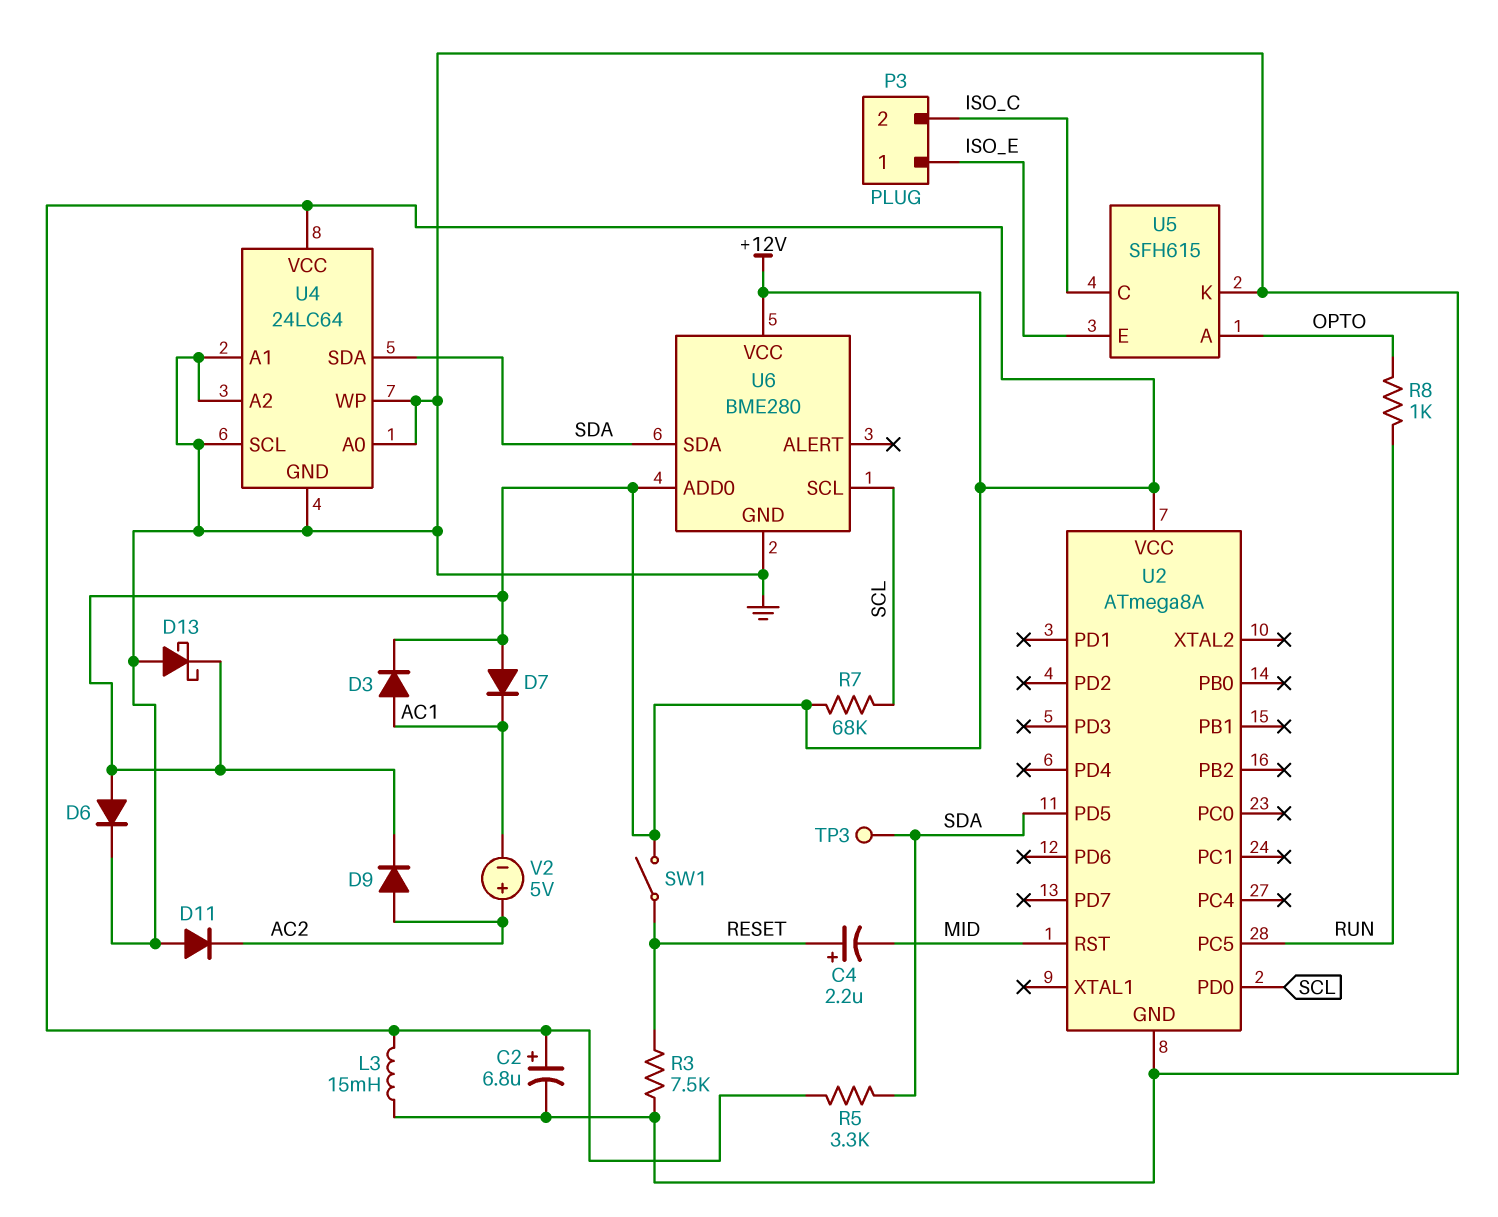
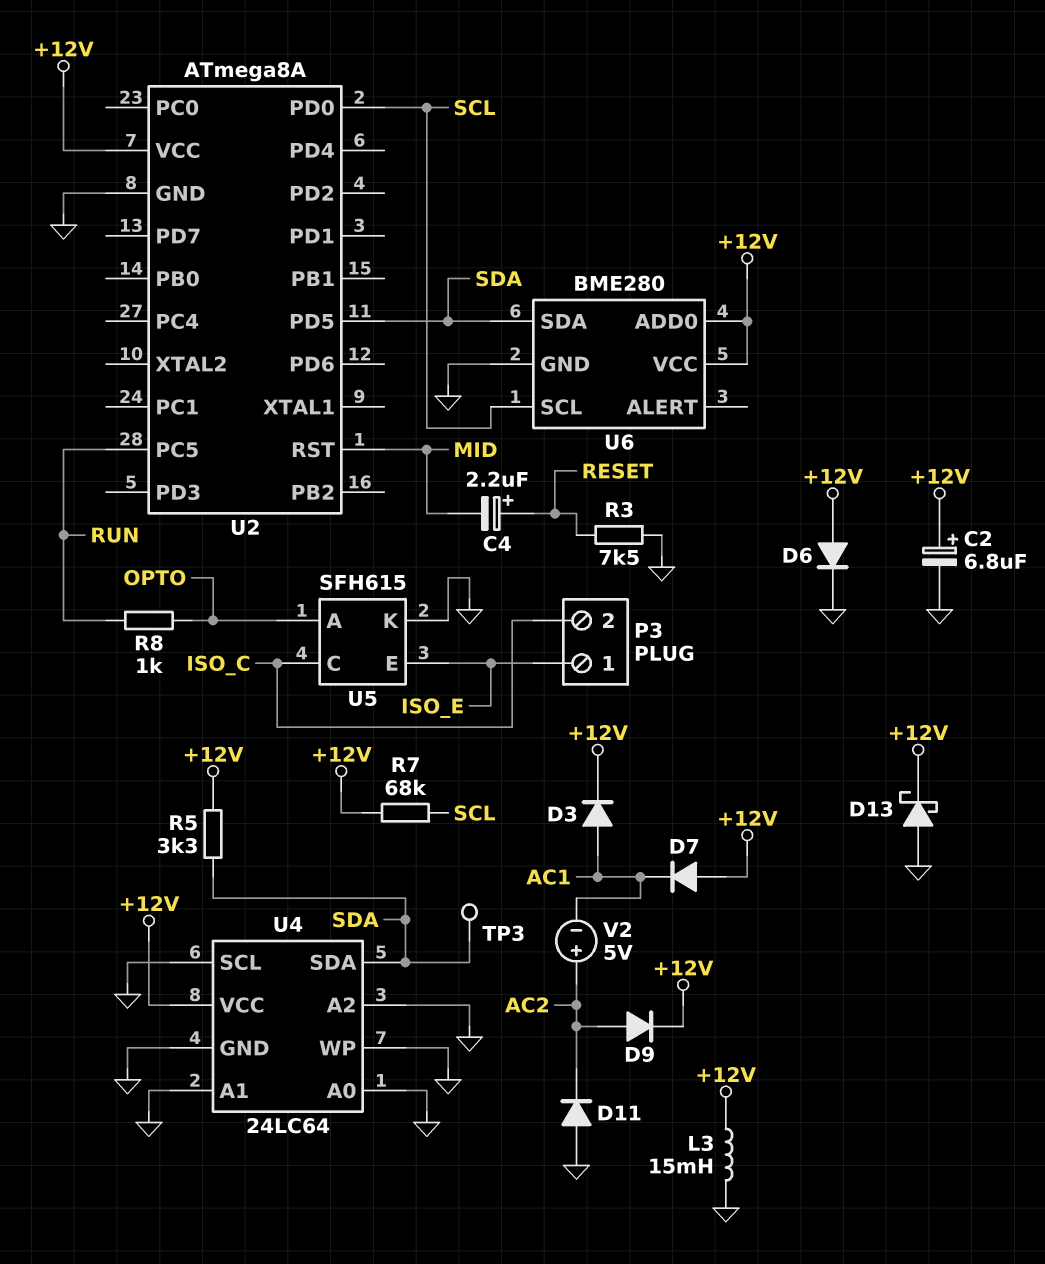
SW1: switch (+12V, RESET) -> none

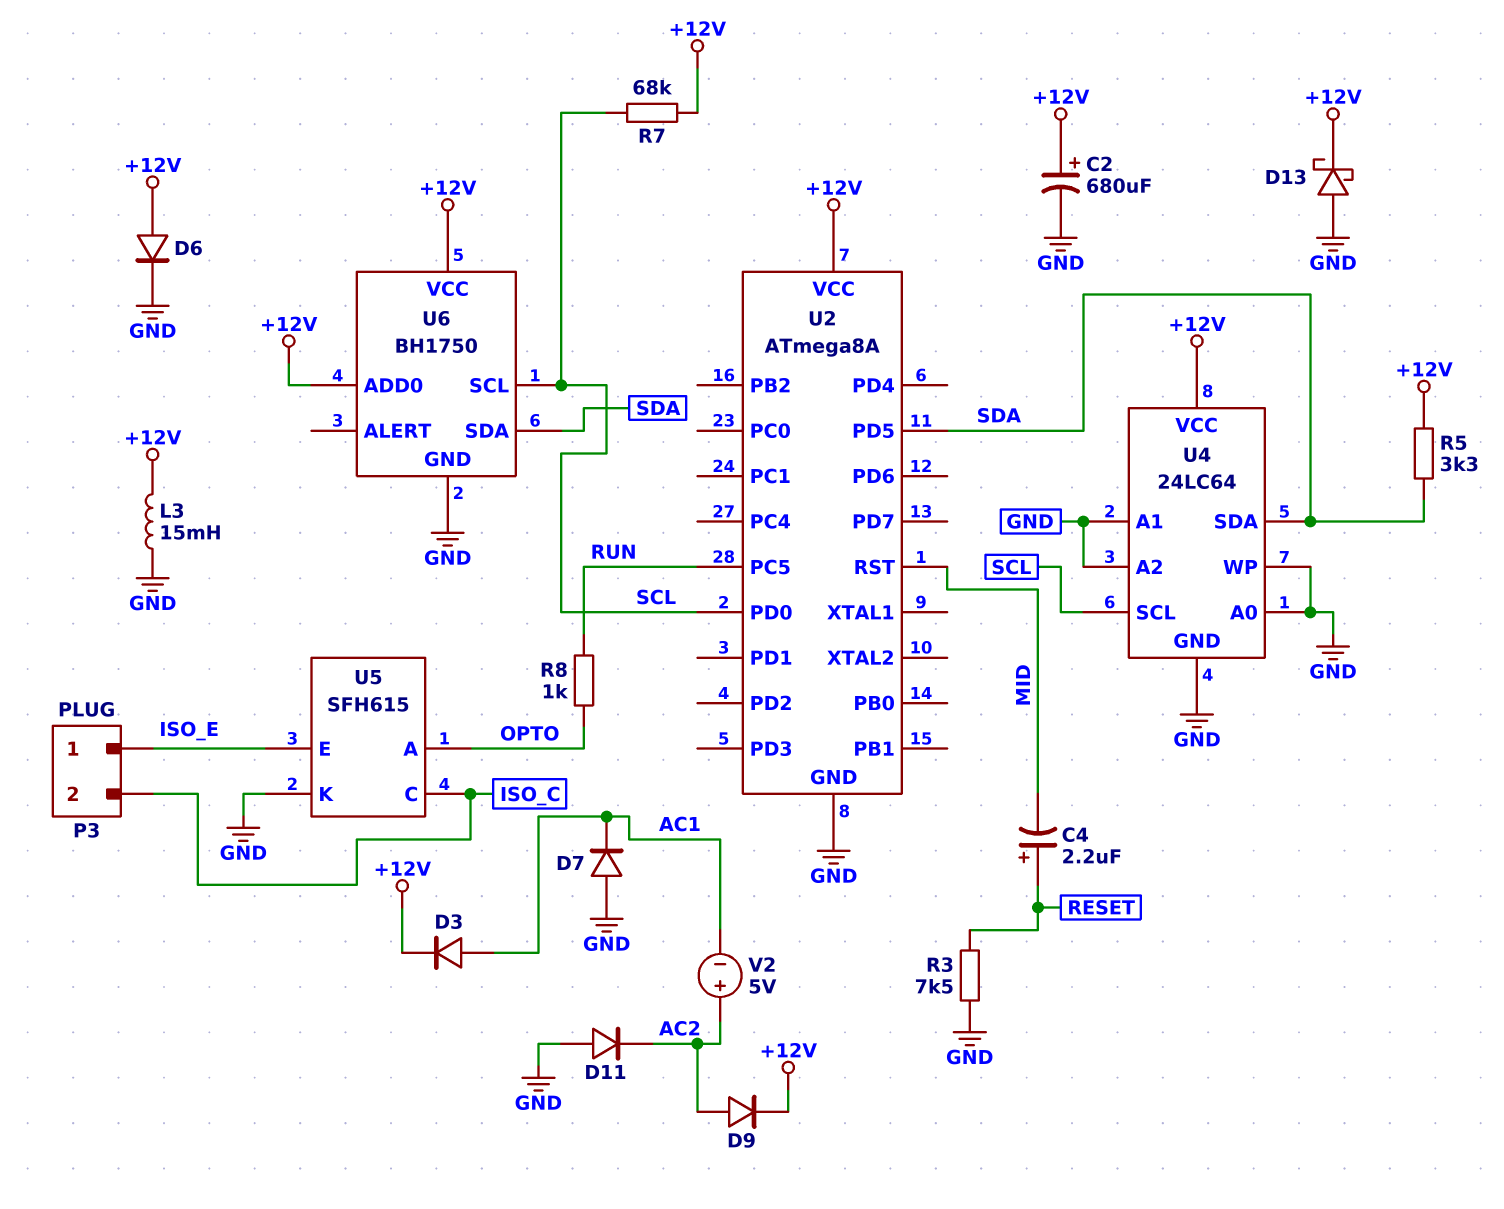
C2: 6.8uF (plus +12V, minus GND) -> 680uF (plus +12V, minus GND)
D7: diode (A +12V, K AC1) -> diode (A GND, K AC1)
TP3: test point (SDA) -> none
U4 pin SCL: GND -> SCL
U6: BME280 -> BH1750

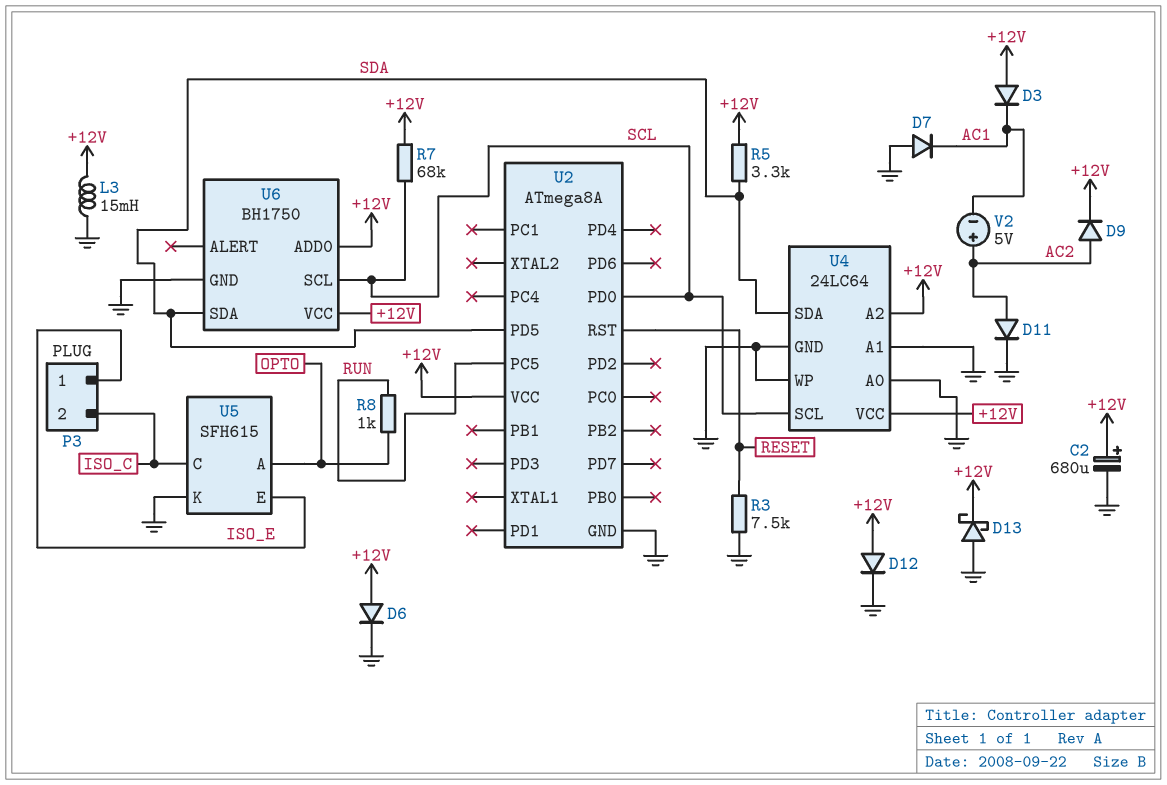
C4: 2.2uF (plus RESET, minus MID) -> none
D3: diode (A AC1, K +12V) -> diode (A +12V, K AC1)
D11: diode (A GND, K AC2) -> diode (A AC2, K GND)
D12: none -> diode (A +12V, K GND)
U2 pin RST: MID -> RESET
U4 pin A2: GND -> +12V

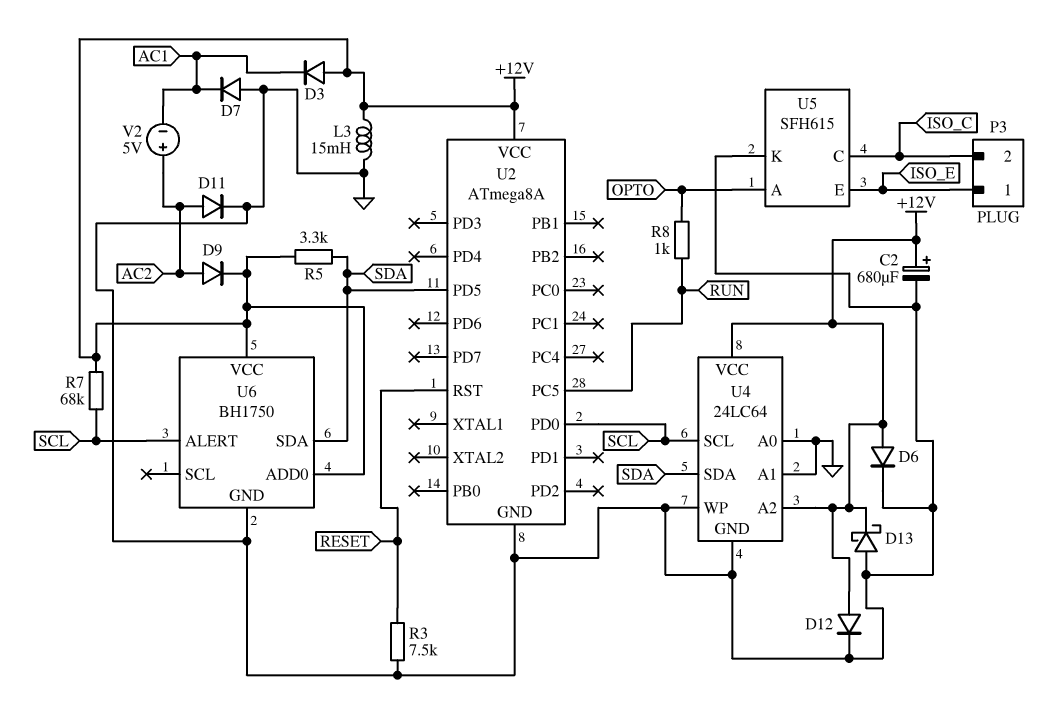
U6 pin ALERT: none -> SCL
U6 pin SCL: SCL -> none

